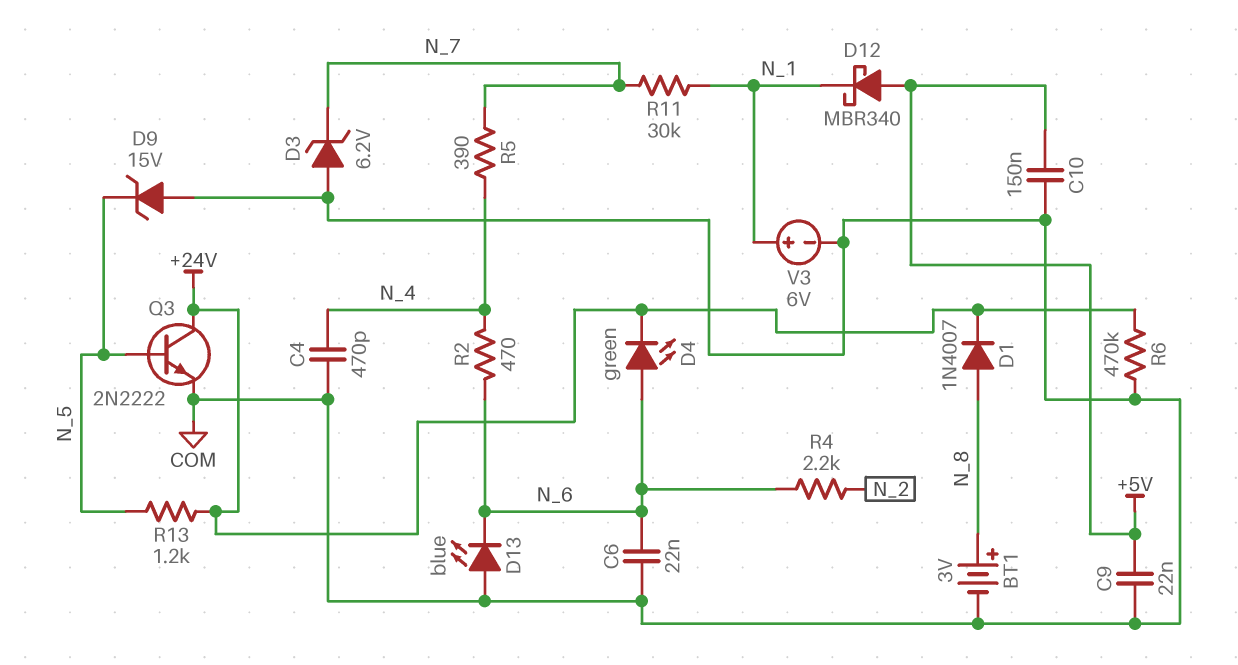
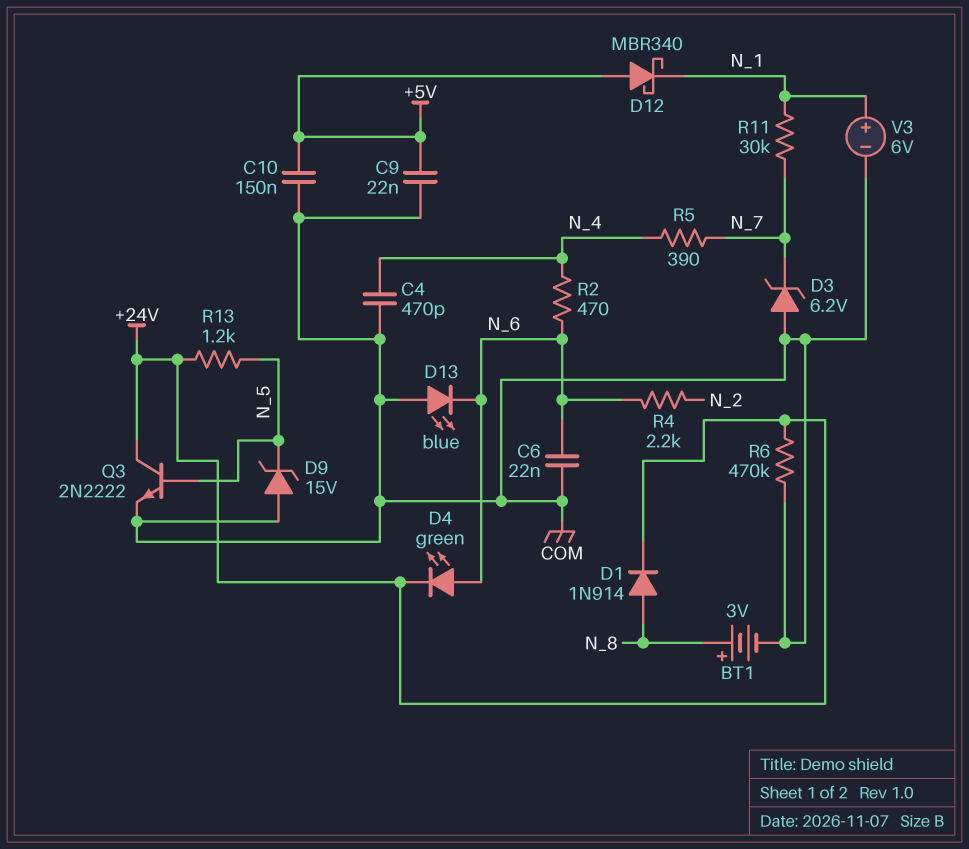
D1: diode 1N4007 (A N_8, K +24V) -> diode 1N914 (A N_8, K +24V)

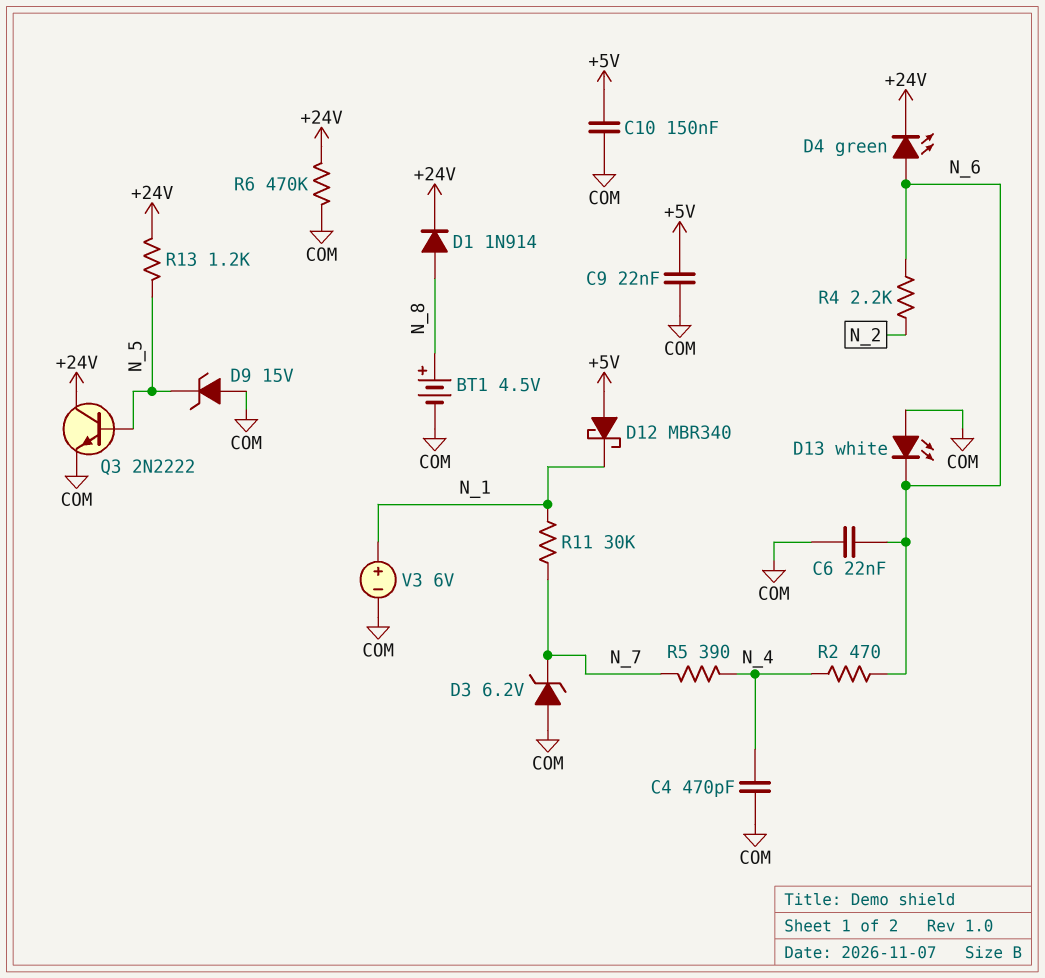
BT1: 3V (plus N_8, minus COM) -> 4.5V (plus N_8, minus COM)
D13: LED blue (A COM, K N_6) -> LED white (A COM, K N_6)

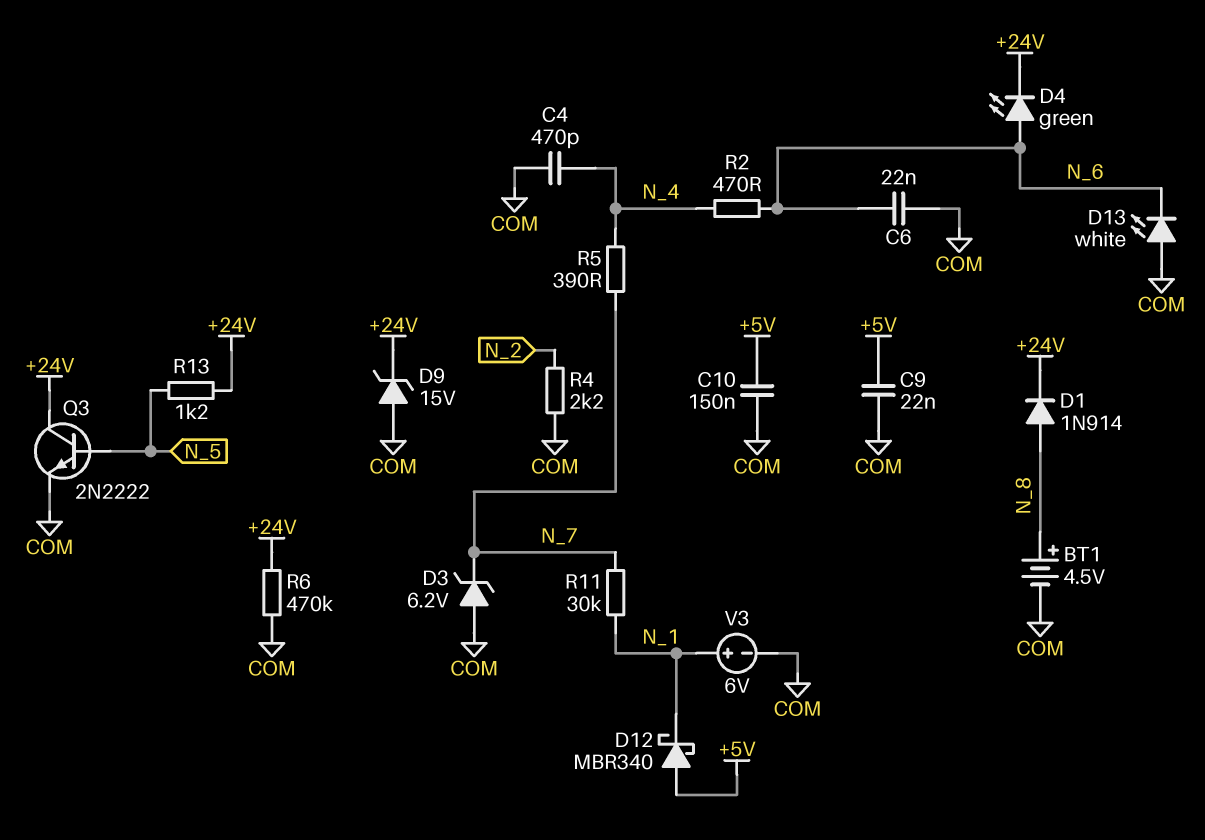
D9: zener 15V (A COM, K N_5) -> zener 15V (A COM, K +24V)
R4: 2.2k (N_2, N_6) -> 2.2k (COM, N_2)

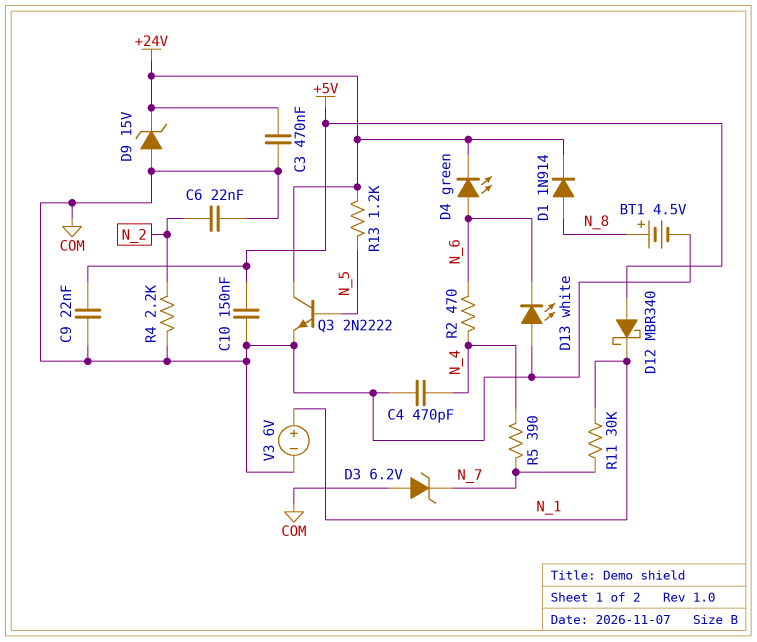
C3: none -> 470nF (+24V, COM)
C6: 22nF (COM, N_6) -> 22nF (COM, N_2)
R6: 470k (+24V, COM) -> none

